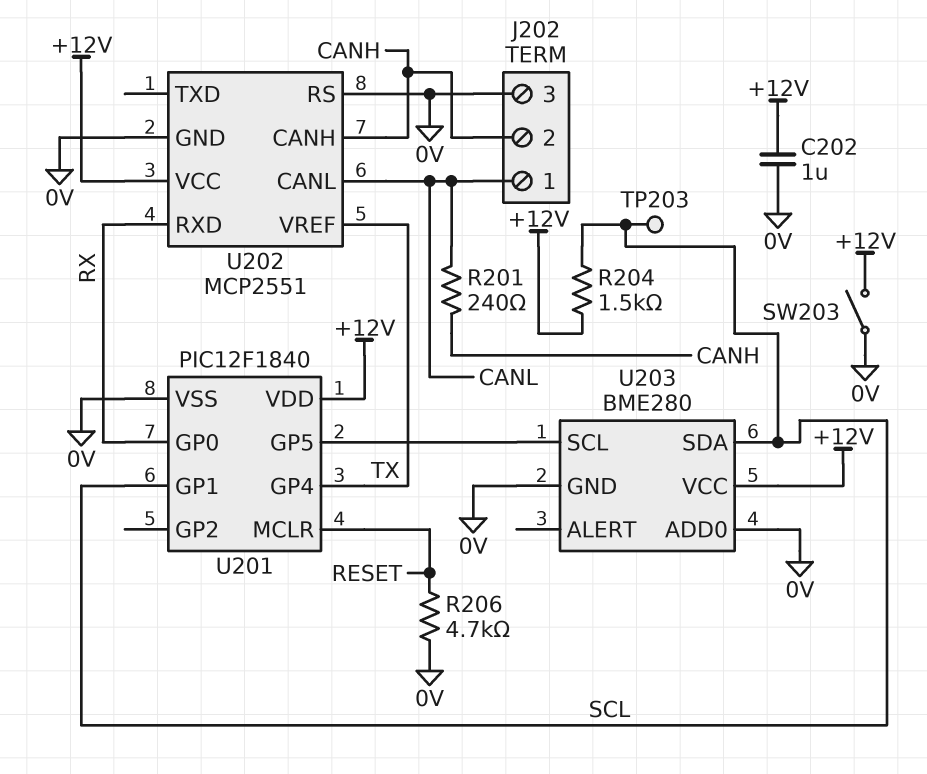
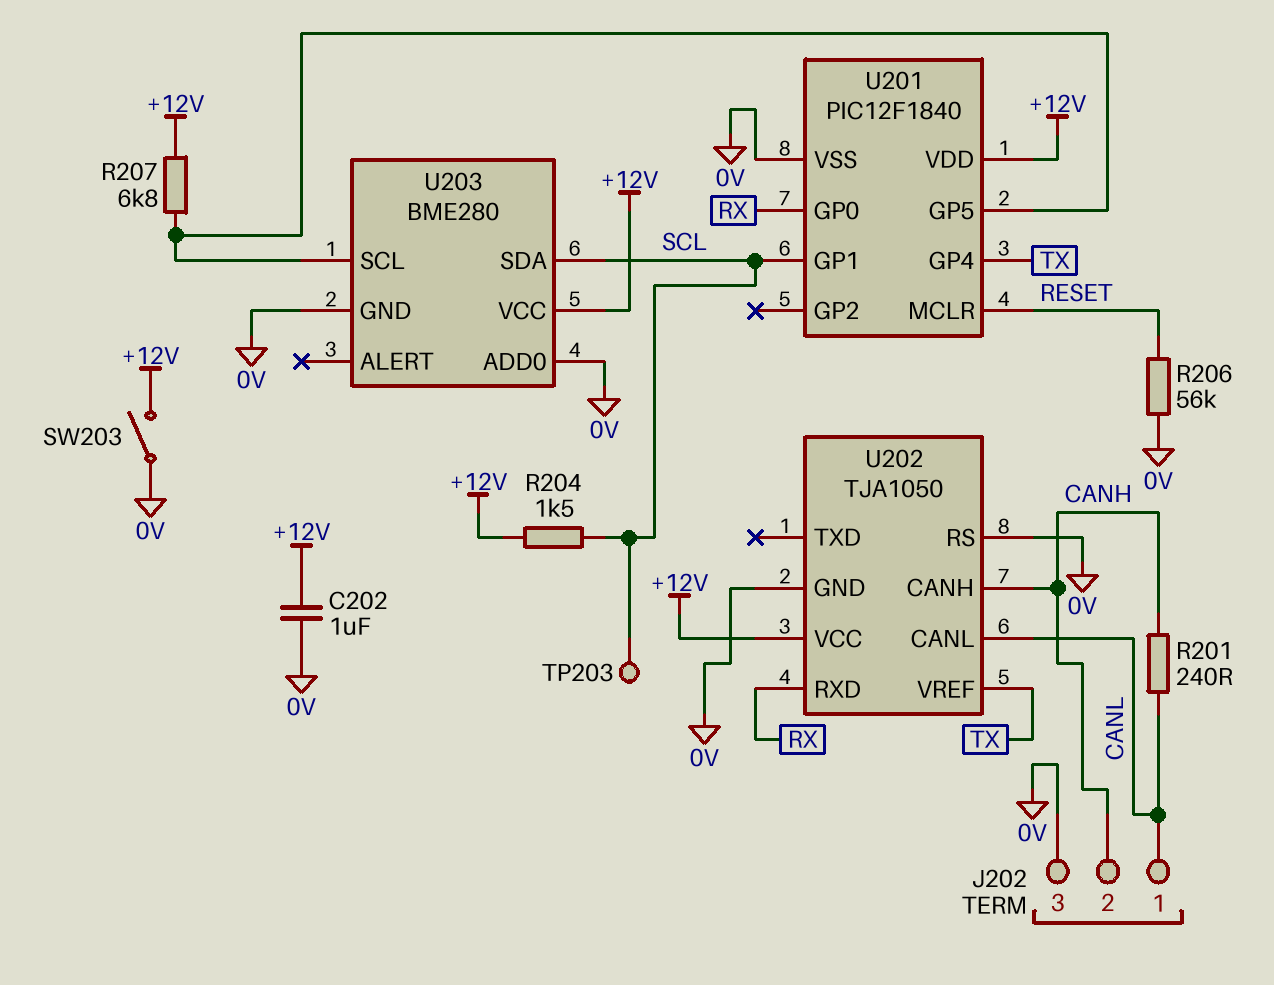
R206: 4.7k (0V, RESET) -> 56k (0V, RESET)
R207: none -> 6.8k (+12V, U201/GP5)
U202: MCP2551 -> TJA1050

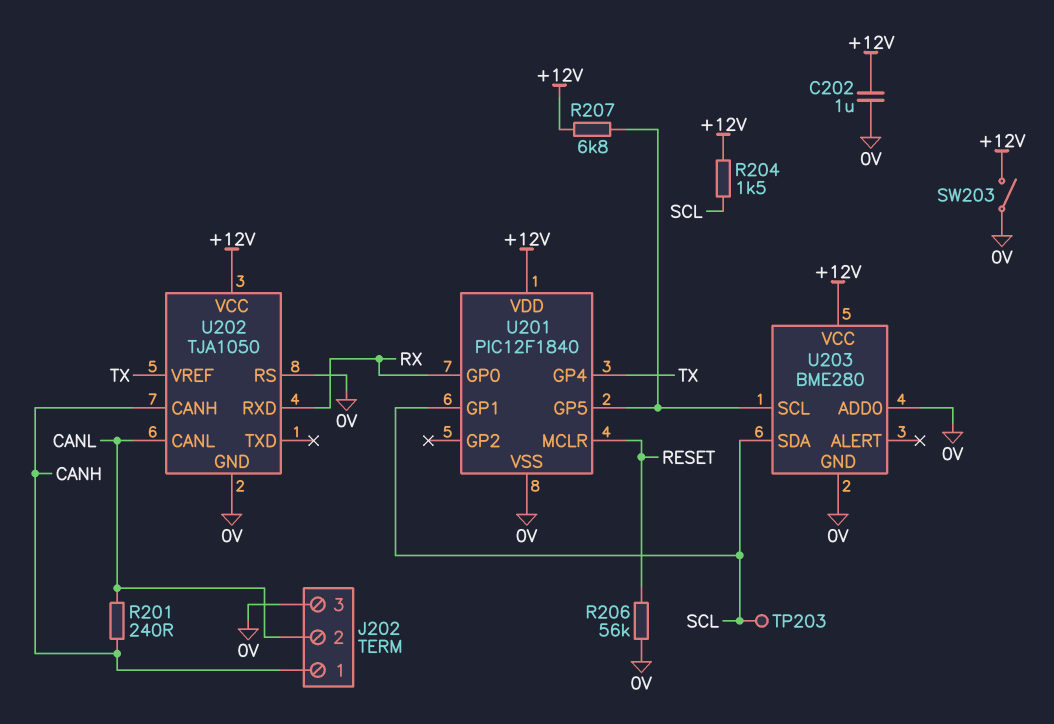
J202 pin 1: CANL -> CANH
J202 pin 2: CANH -> CANL

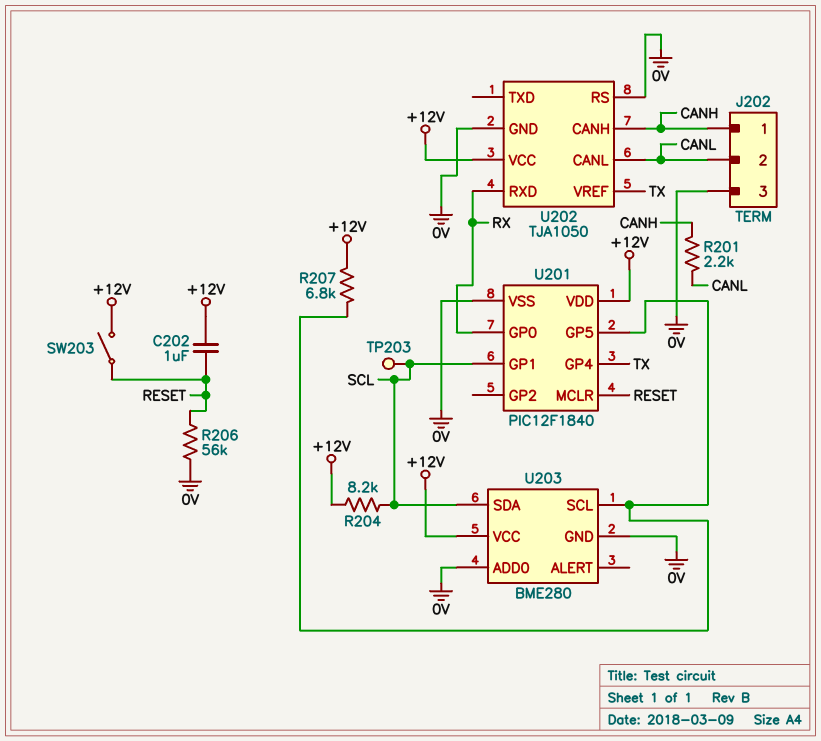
C202: 1uF (+12V, 0V) -> 1uF (+12V, RESET)
R201: 240 (CANH, CANL) -> 2.2k (CANH, CANL)
R204: 1.5k (+12V, SCL) -> 8.2k (+12V, SCL)
SW203: switch (+12V, 0V) -> switch (+12V, RESET)

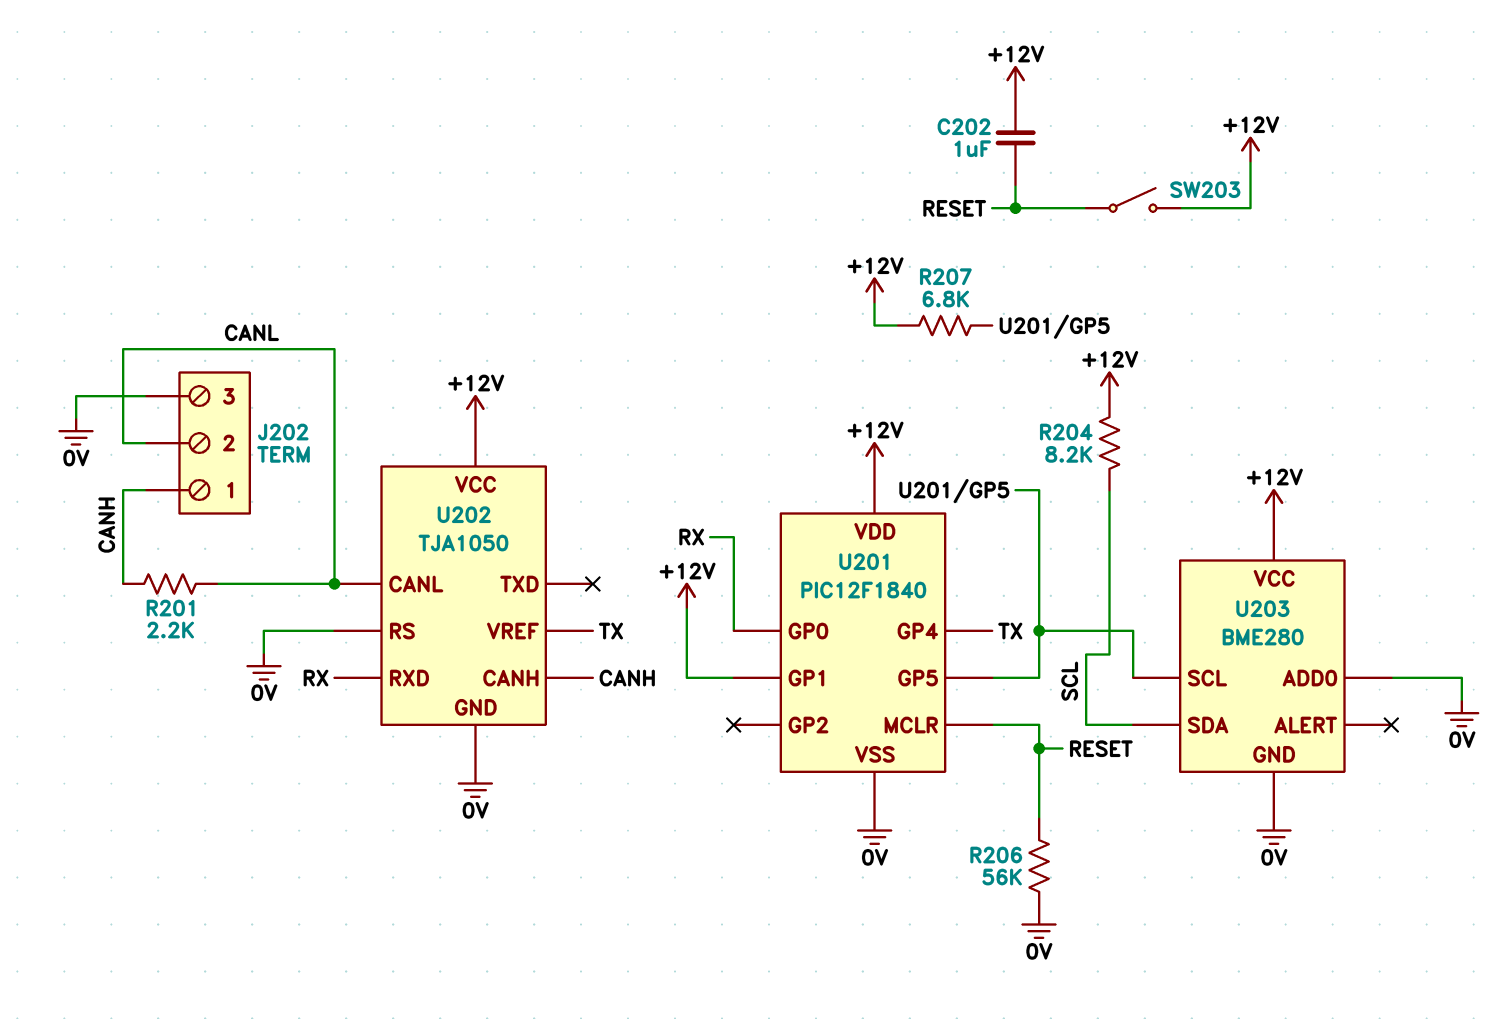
TP203: test point (SCL) -> none
U201 pin GP1: SCL -> +12V

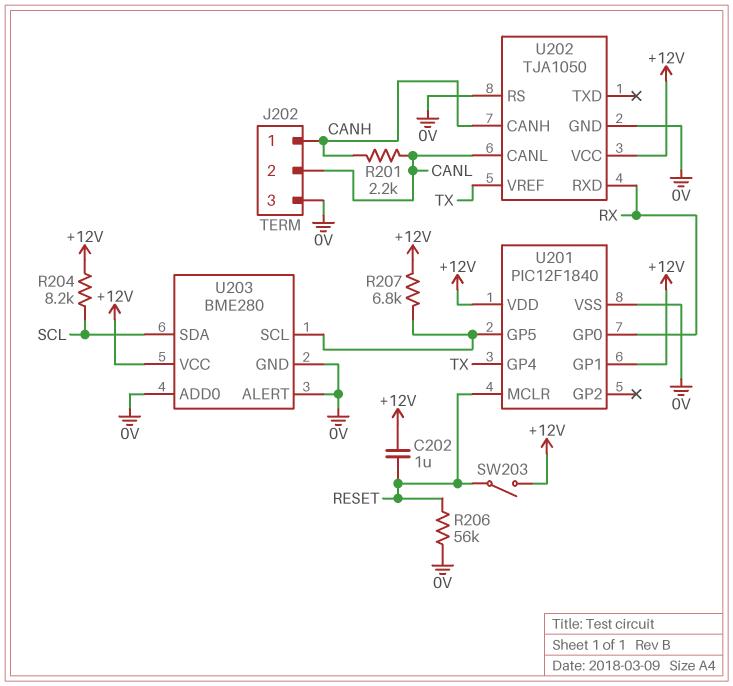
U203 pin ALERT: none -> 0V

